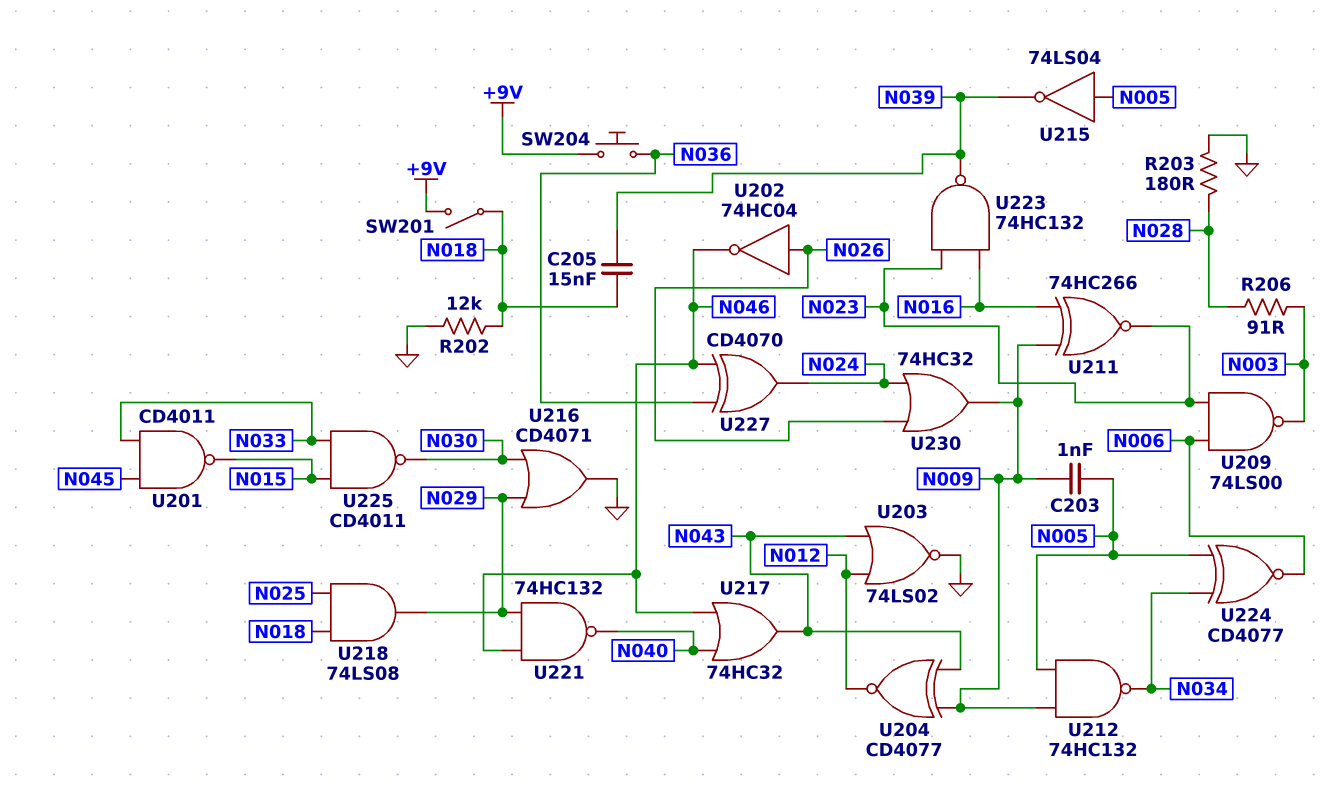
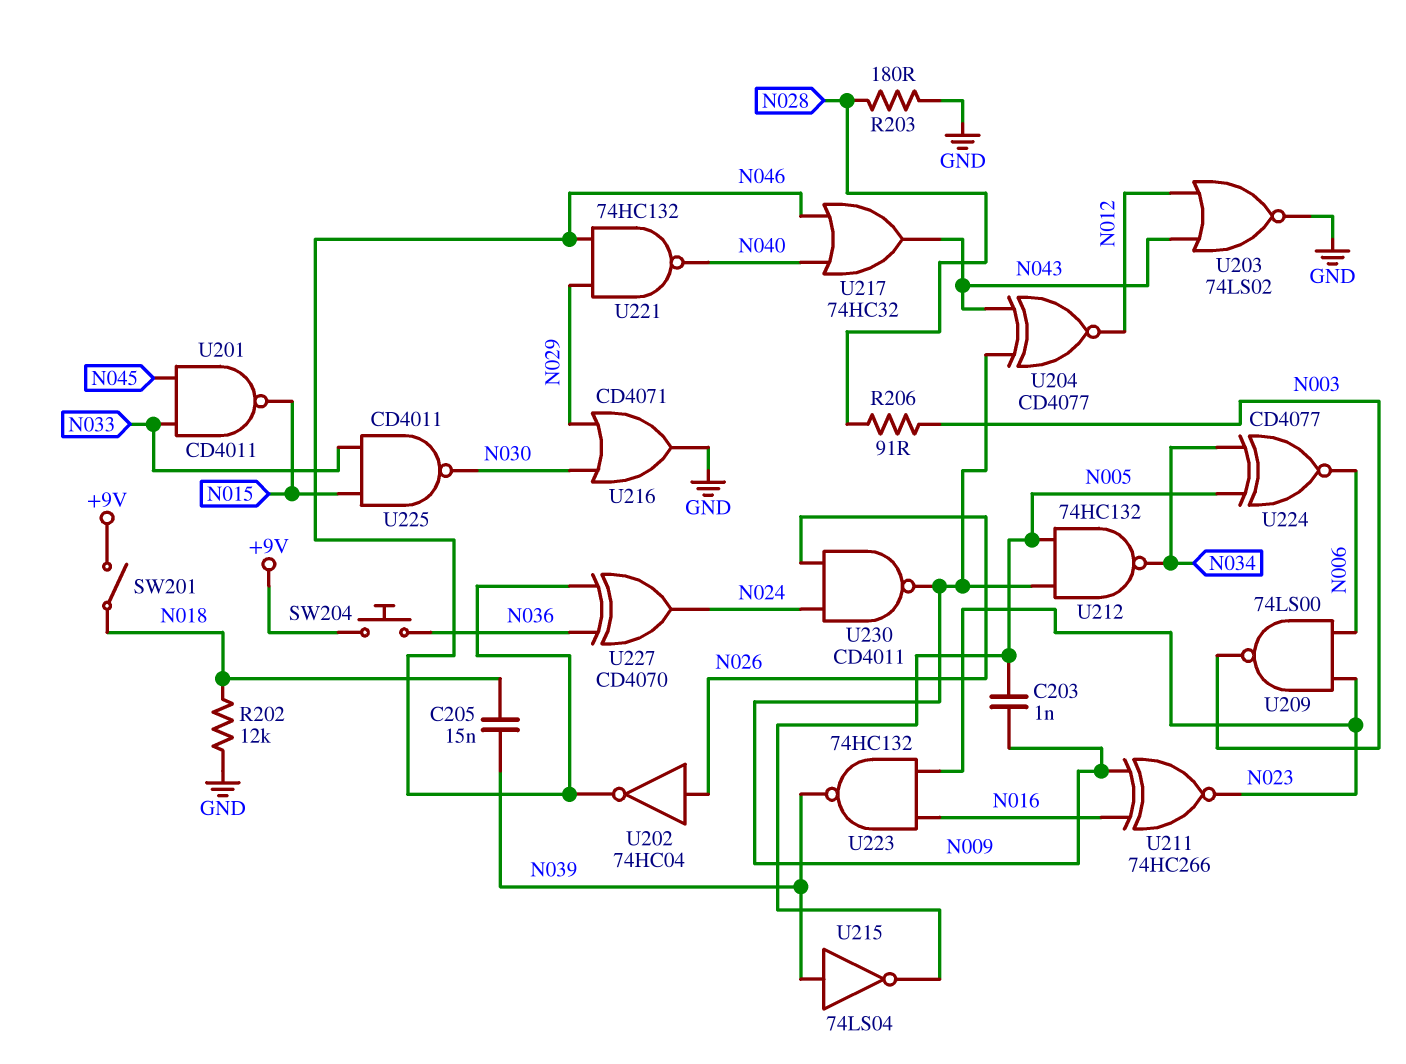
U215: NOT 74LS04 (in N005, out N039) -> NOT 74LS04 (in N039, out N005)
U218: AND 74LS08 (in N018, in N025, out N029) -> none
U230: OR 74HC32 (in N024, in N026, out N009) -> NAND CD4011 (in N024, in N026, out N009)

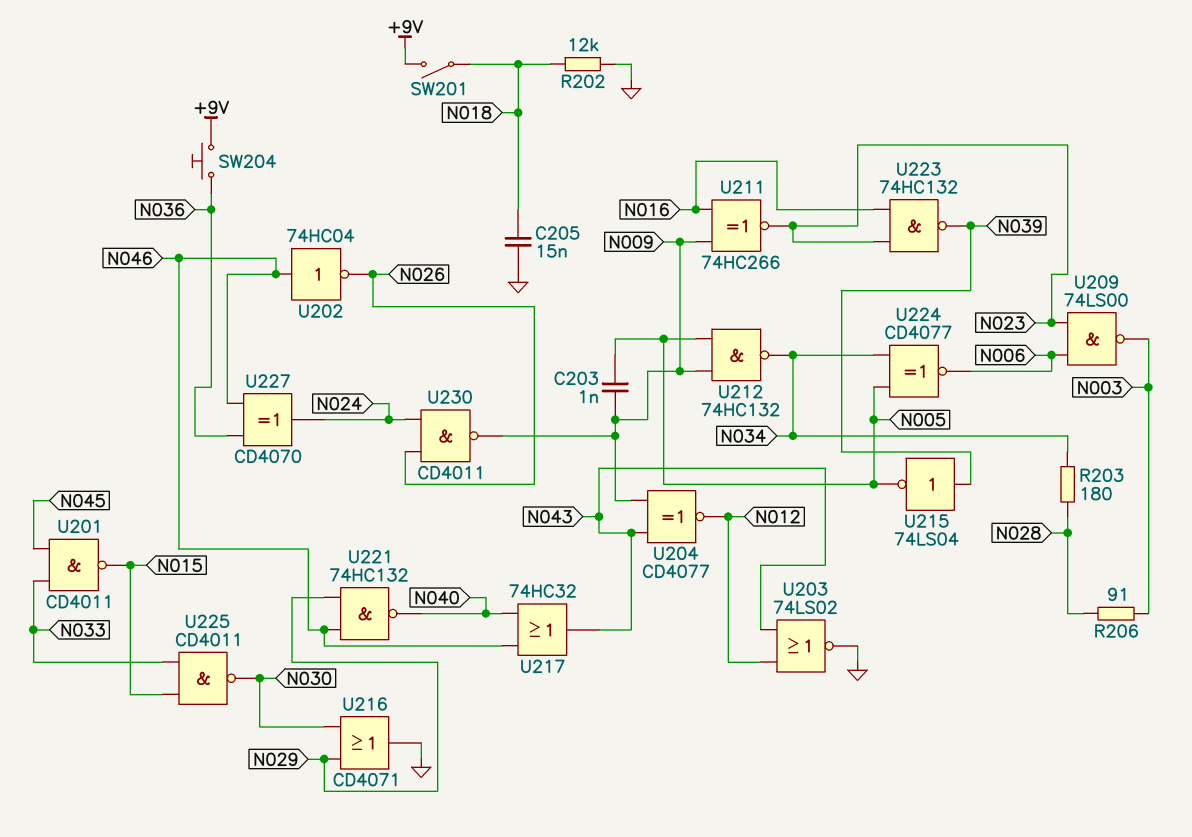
C205: 15nF (N018, N039) -> 15nF (GND, N018)
R203: 180 (GND, N028) -> 180 (N028, N034)
U202: NOT 74HC04 (in N026, out N046) -> NOT 74HC04 (in N046, out N026)

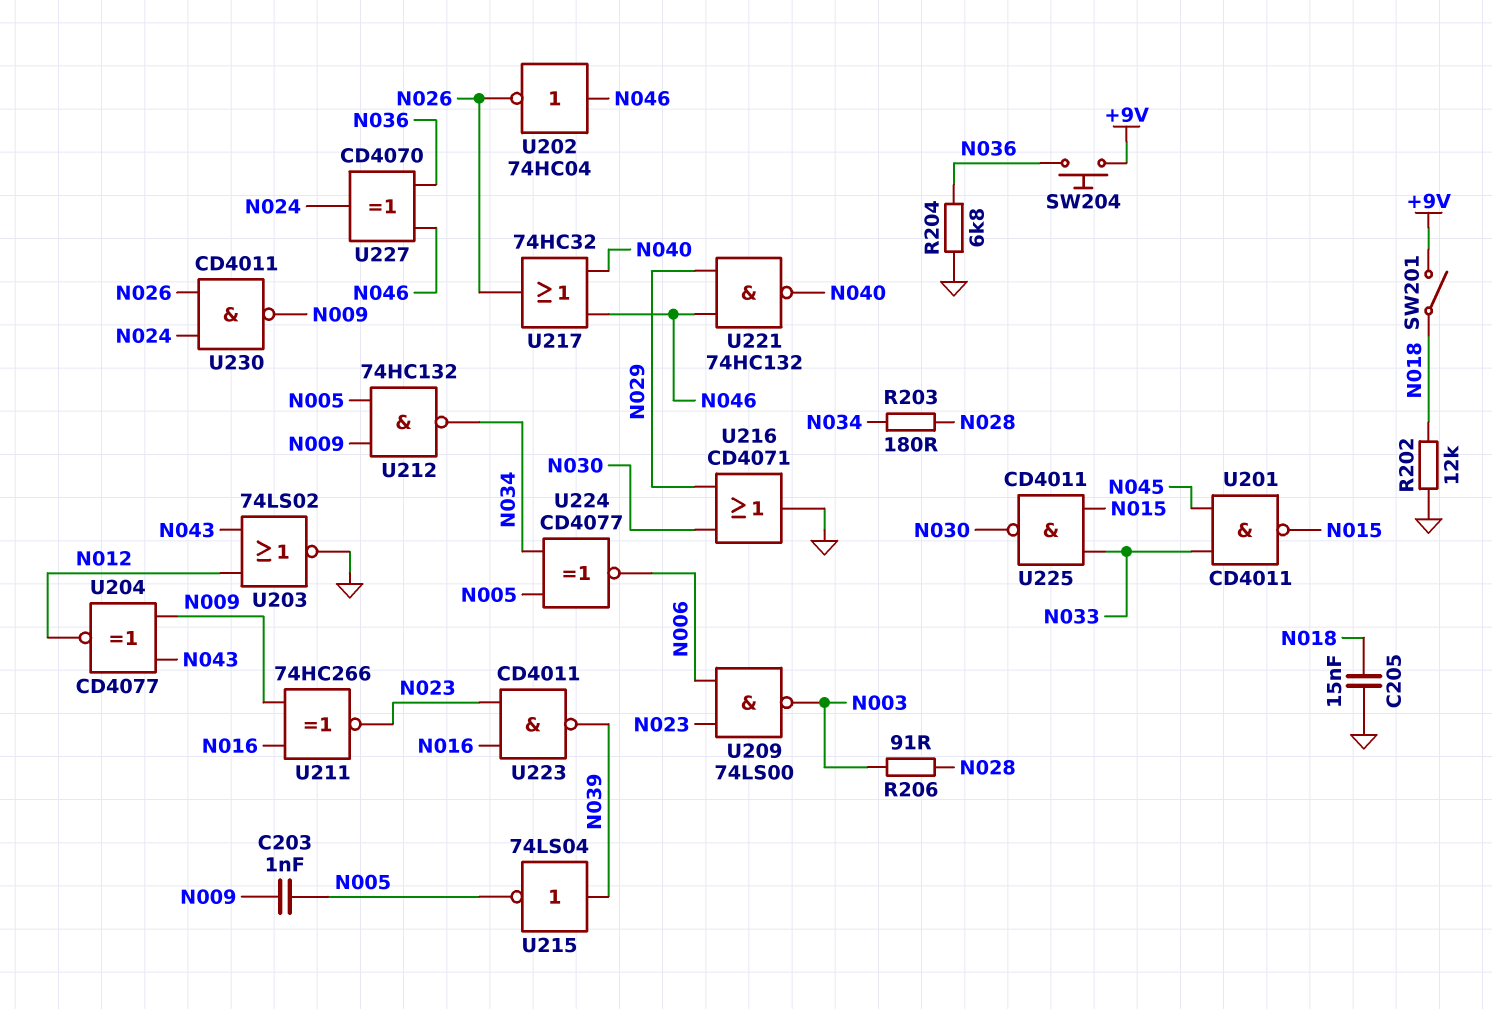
R204: none -> 6.8k (GND, N036)
U217: OR 74HC32 (in N040, in N046, out N043) -> OR 74HC32 (in N040, in N046, out N026)
U223: NAND 74HC132 (in N016, in N023, out N039) -> NAND CD4011 (in N016, in N023, out N039)

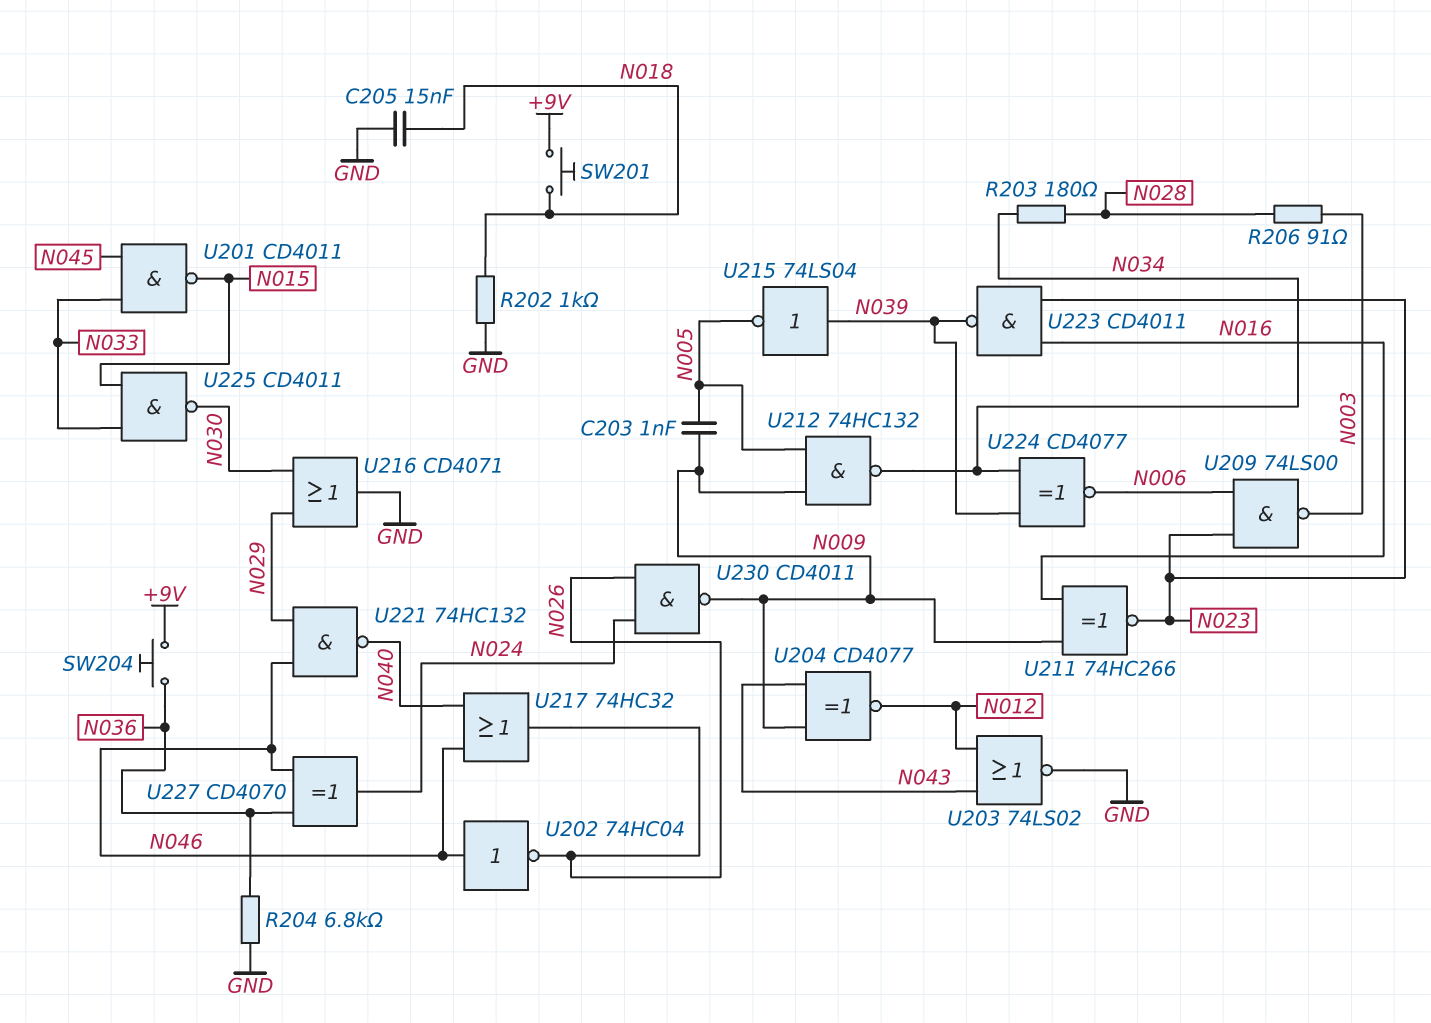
R202: 12k (GND, N018) -> 1k (GND, N018)
SW201: switch (+9V, N018) -> button (+9V, N018)
U224: XNOR CD4077 (in N005, in N034, out N006) -> XNOR CD4077 (in N034, in N039, out N006)

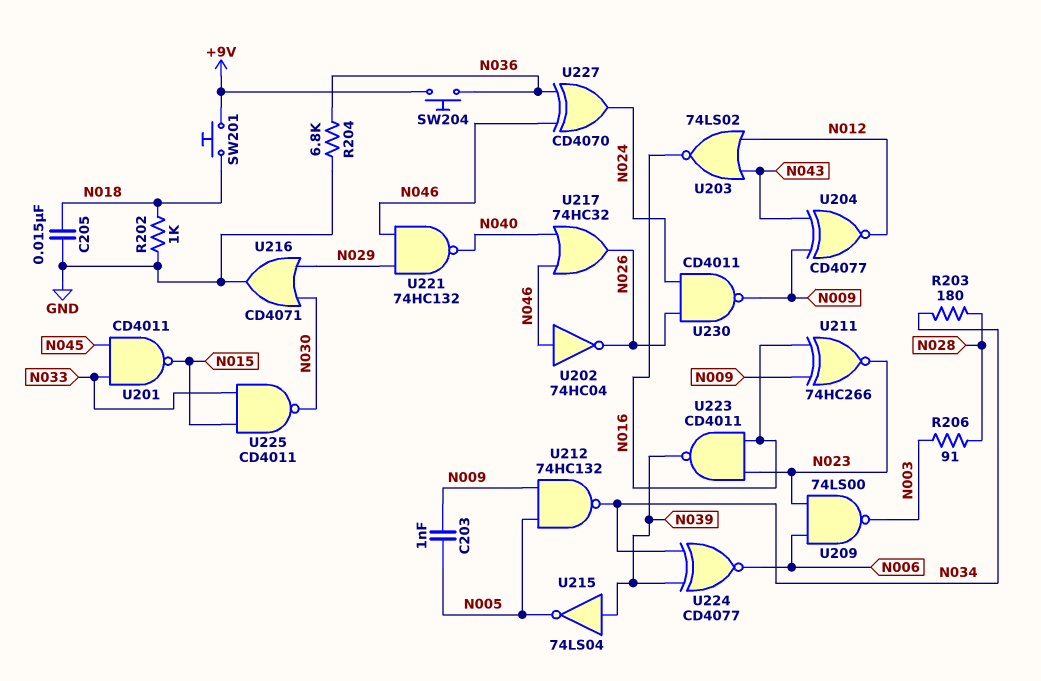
U203: NOR 74LS02 (in N012, in N043, out GND) -> NOR 74LS02 (in N012, in N043, out N016)

